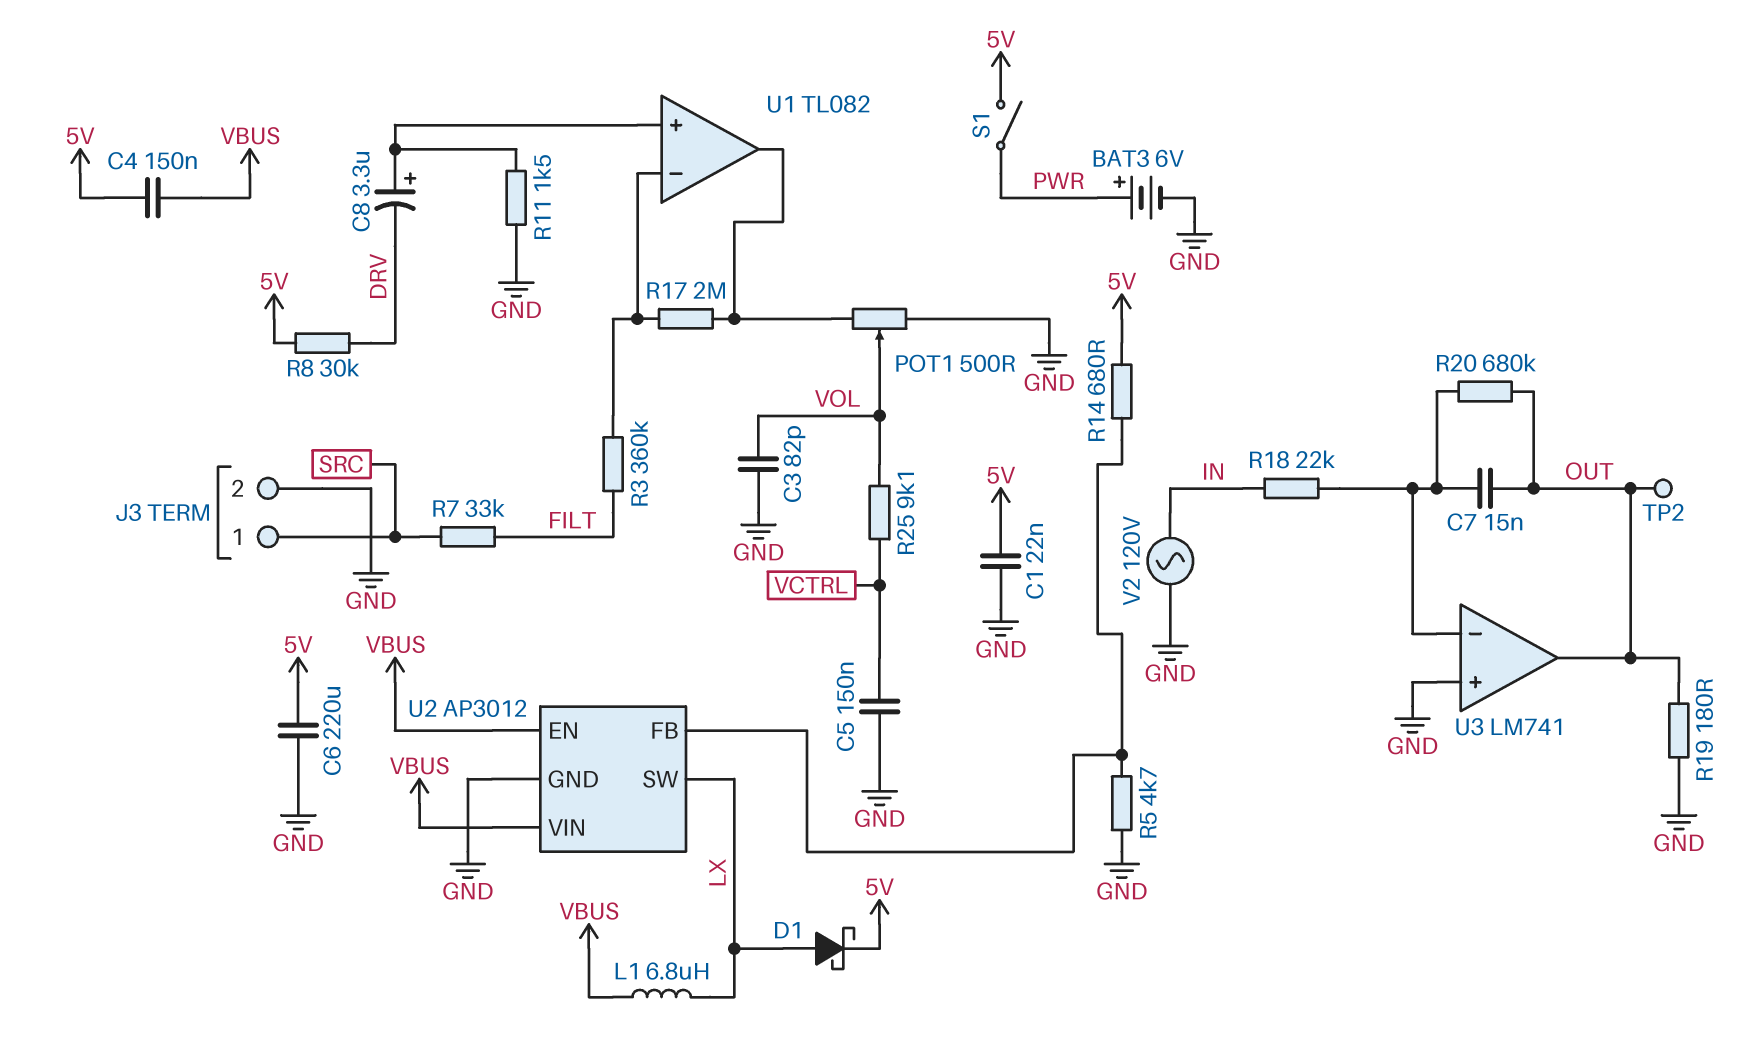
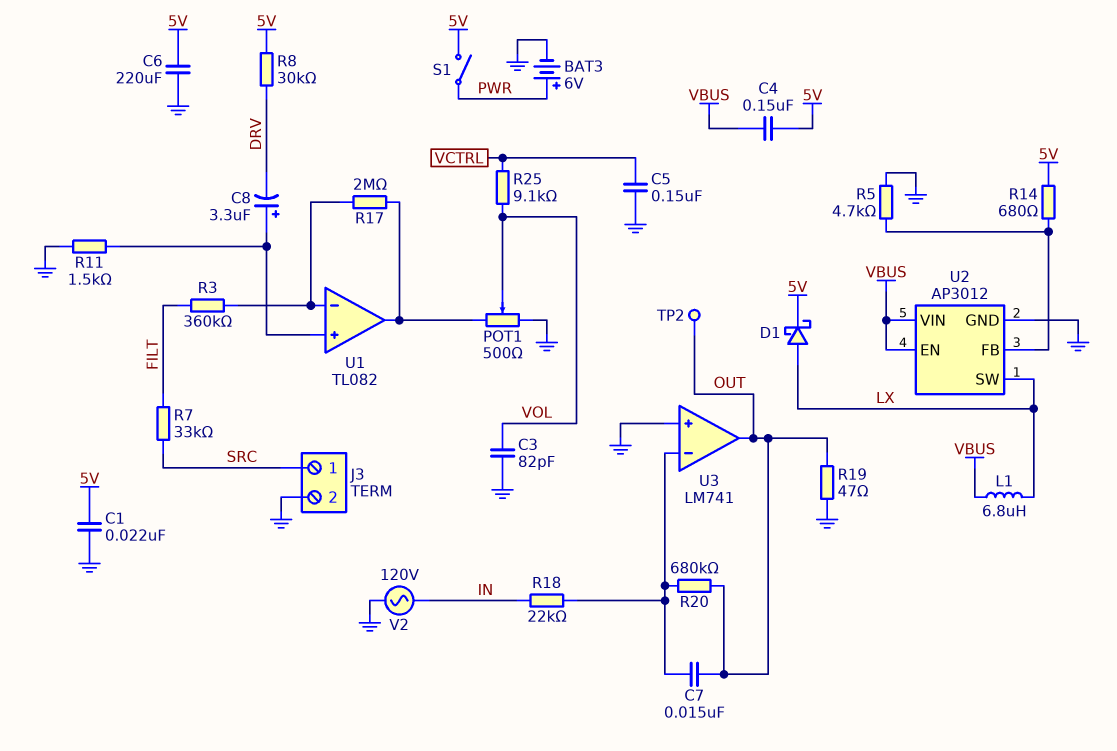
R19: 180 (GND, OUT) -> 47 (GND, OUT)

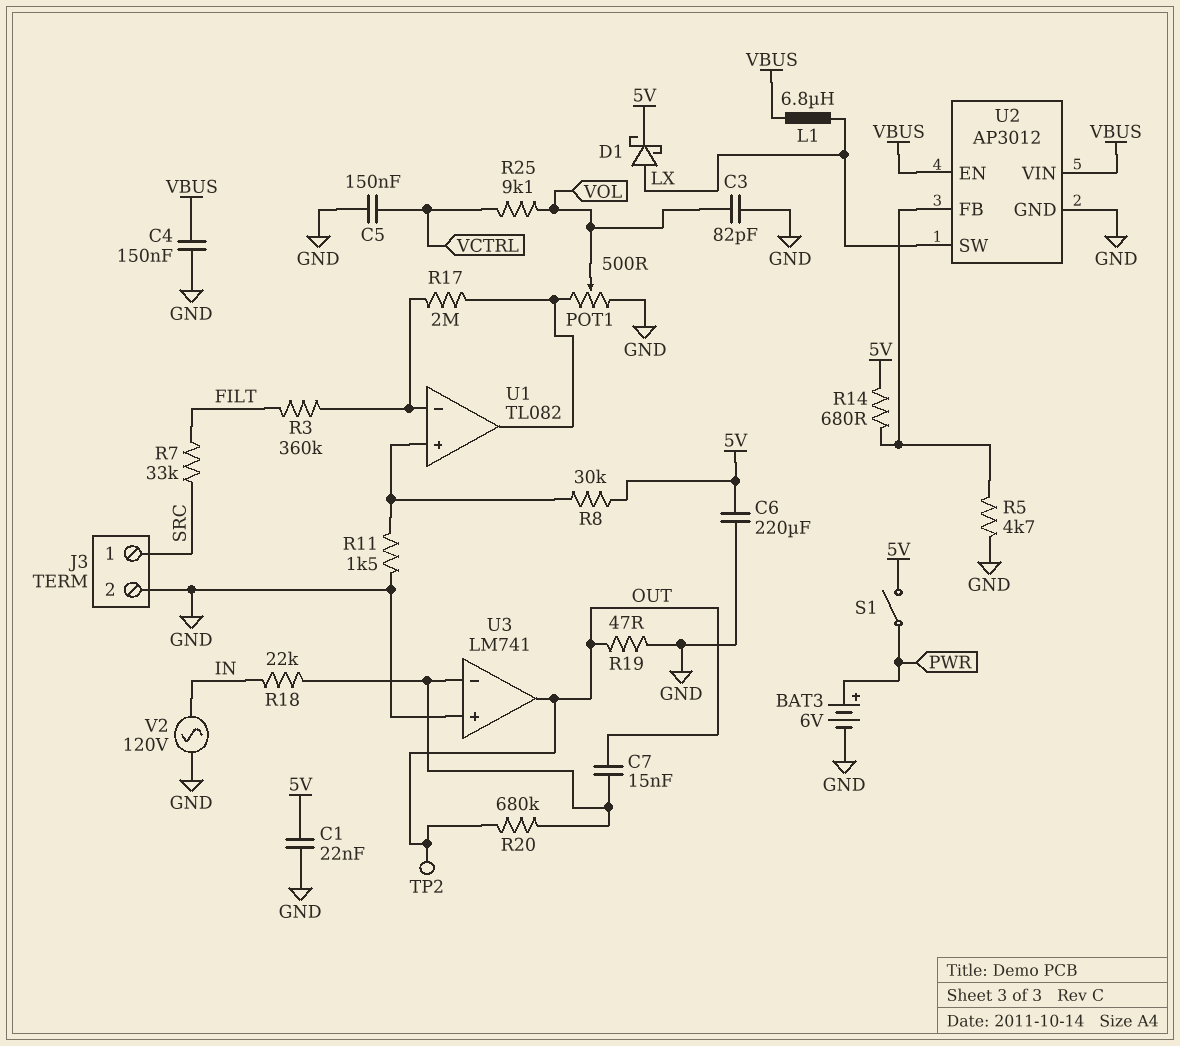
C4: 150nF (5V, VBUS) -> 150nF (GND, VBUS)
C8: 3.3uF (plus U1/in+, minus DRV) -> none
R8: 30k (5V, DRV) -> 30k (5V, U1/in+)

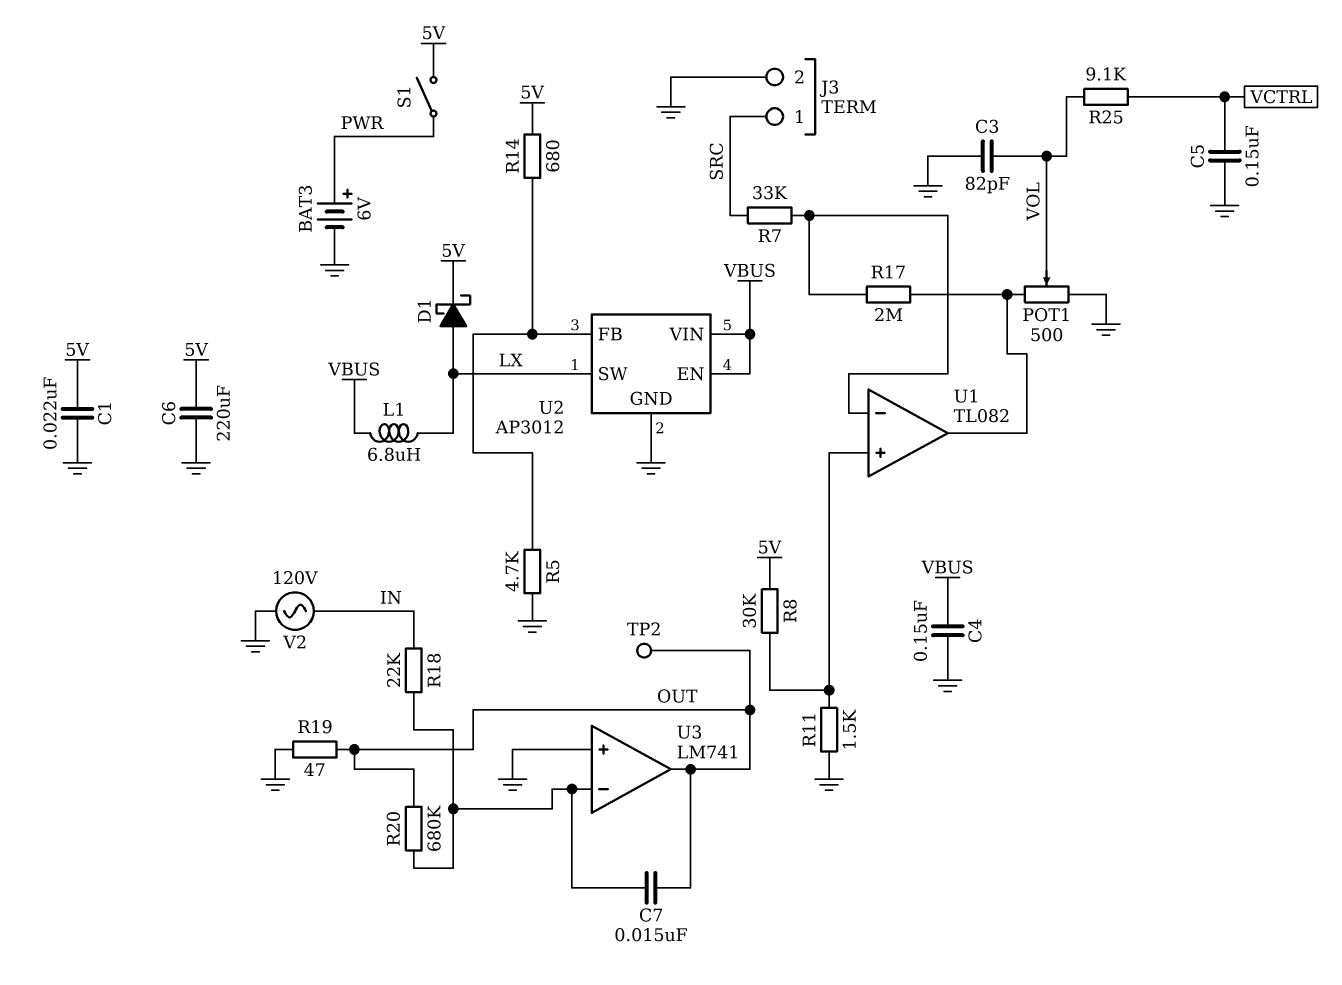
R3: 360k (FILT, U1/in-) -> none
R7: 33k (FILT, SRC) -> 33k (SRC, U1/in-)

